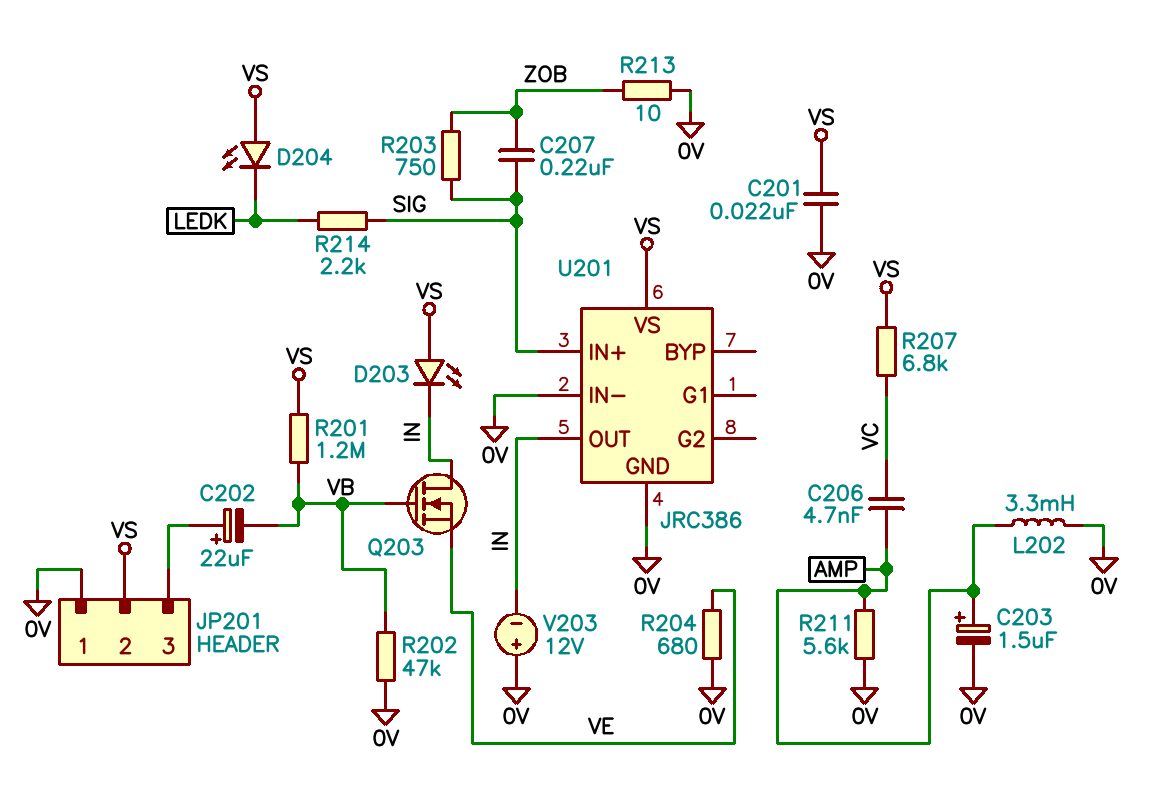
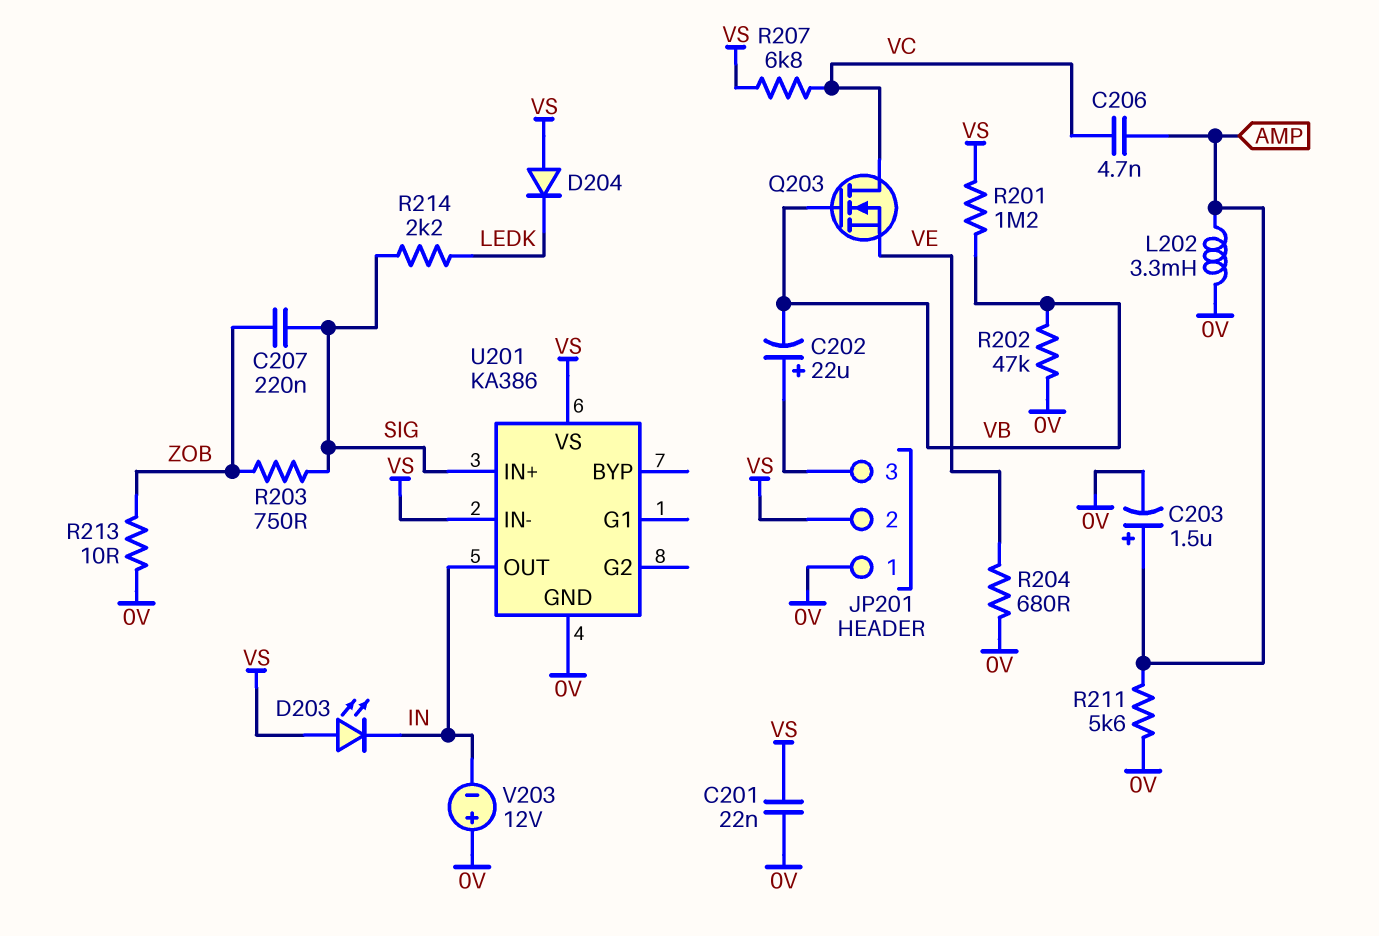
D204: LED (A VS, K LEDK) -> diode (A VS, K LEDK)
Q203: NMOS (G VB, D IN, S VE) -> NMOS (G VB, D VC, S VE)
U201: JRC386 -> KA386
U201 pin IN-: 0V -> VS

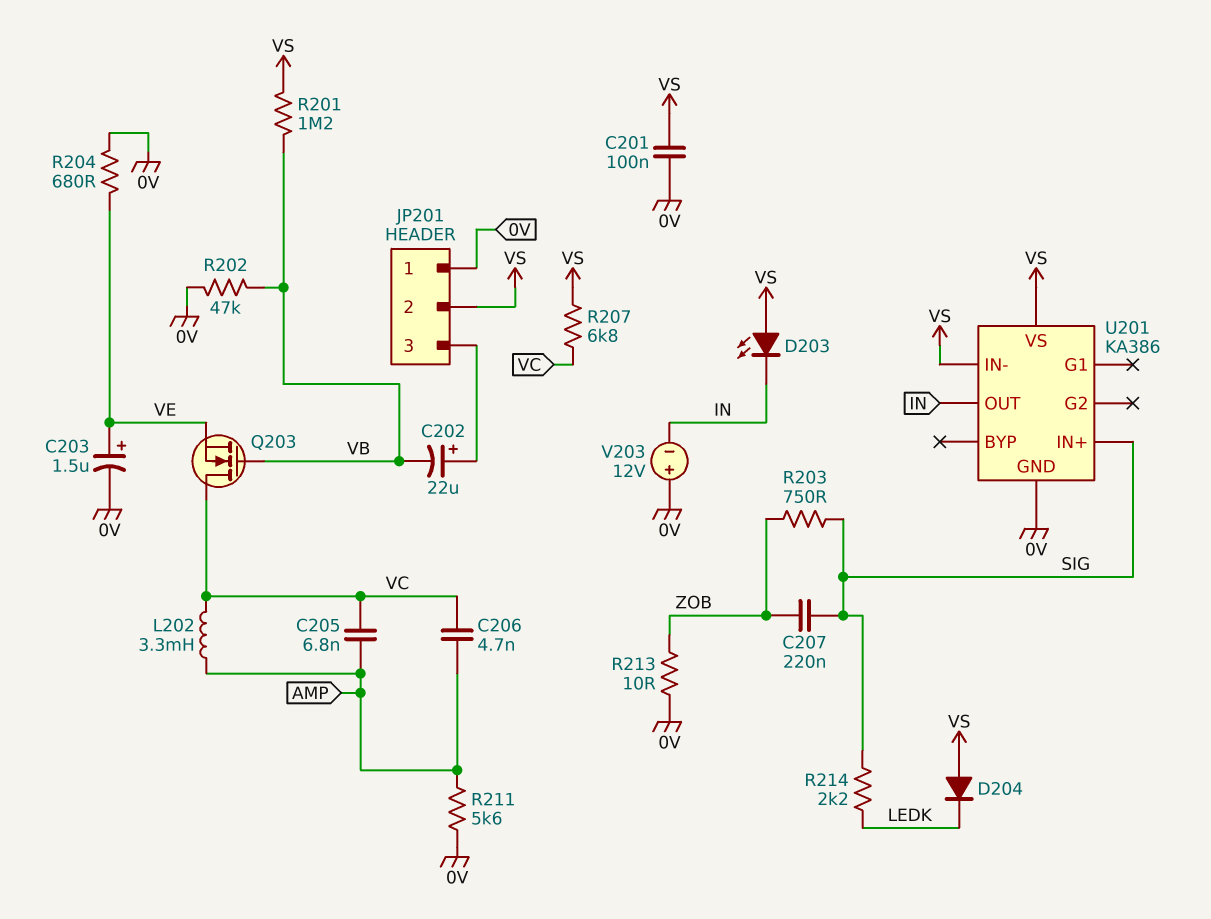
C201: 22nF (0V, VS) -> 100nF (0V, VS)
C203: 1.5uF (plus AMP, minus 0V) -> 1.5uF (plus VE, minus 0V)
C205: none -> 6.8nF (AMP, VC)
L202: 3.3mH (0V, AMP) -> 3.3mH (AMP, VC)

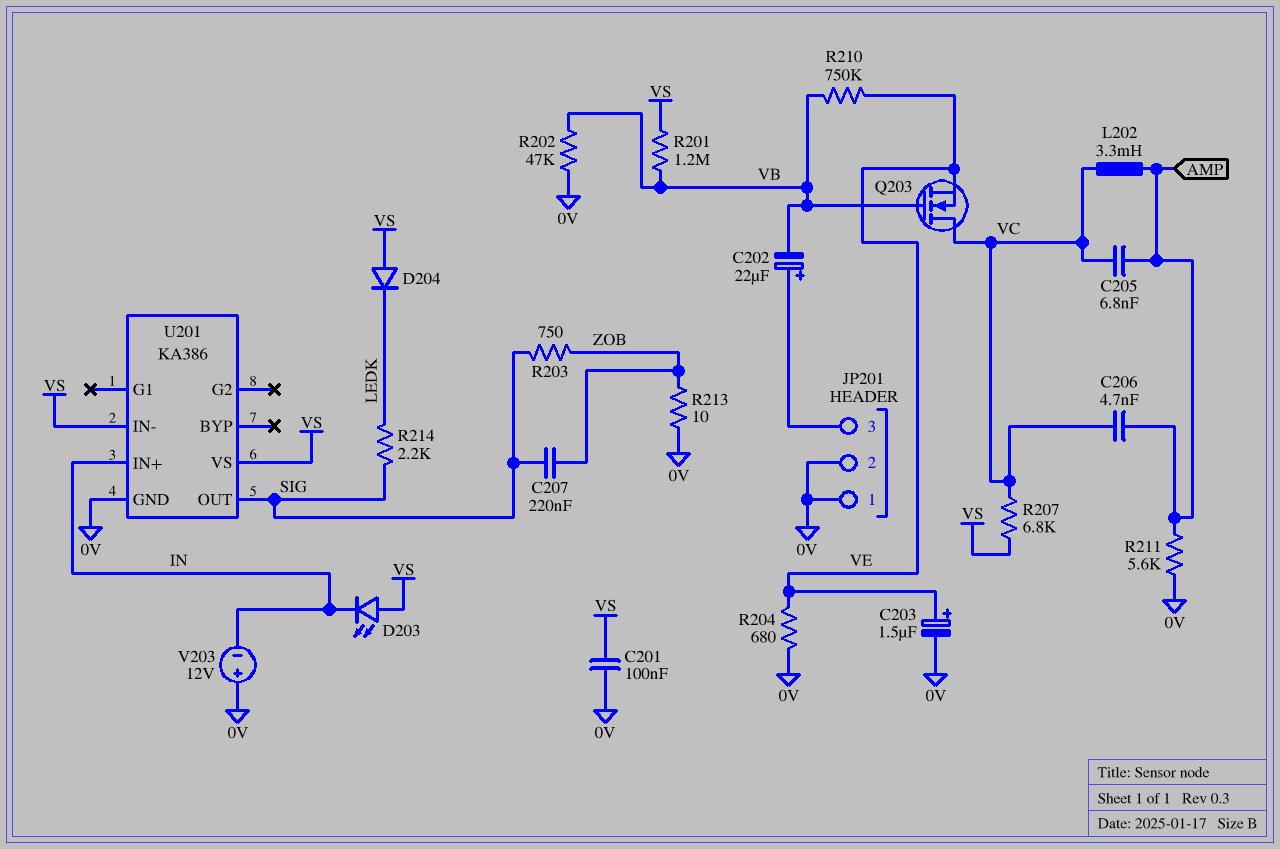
JP201 pin 2: VS -> 0V
R210: none -> 750k (VB, VE)
U201 pin IN+: SIG -> IN
U201 pin OUT: IN -> SIG

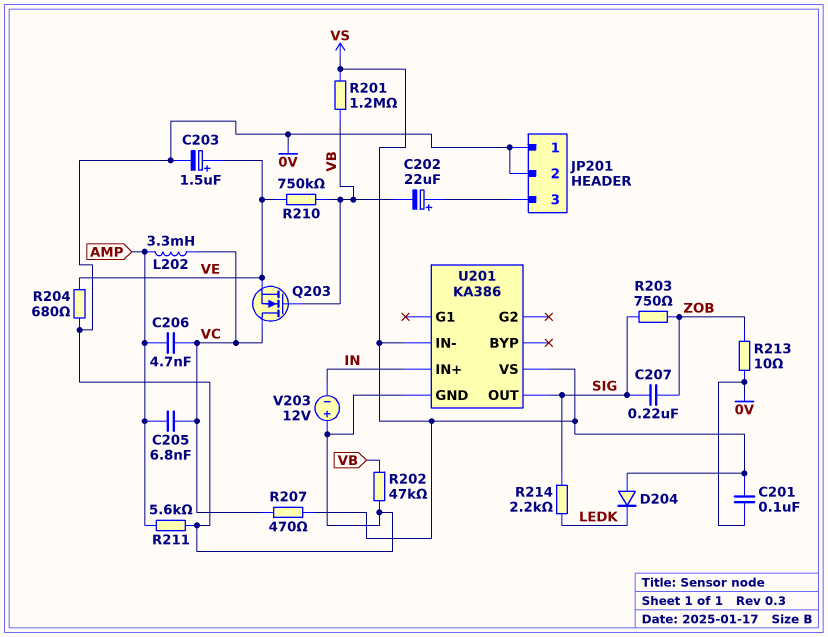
D203: LED (A VS, K IN) -> none
R207: 6.8k (VC, VS) -> 470 (VC, VS)

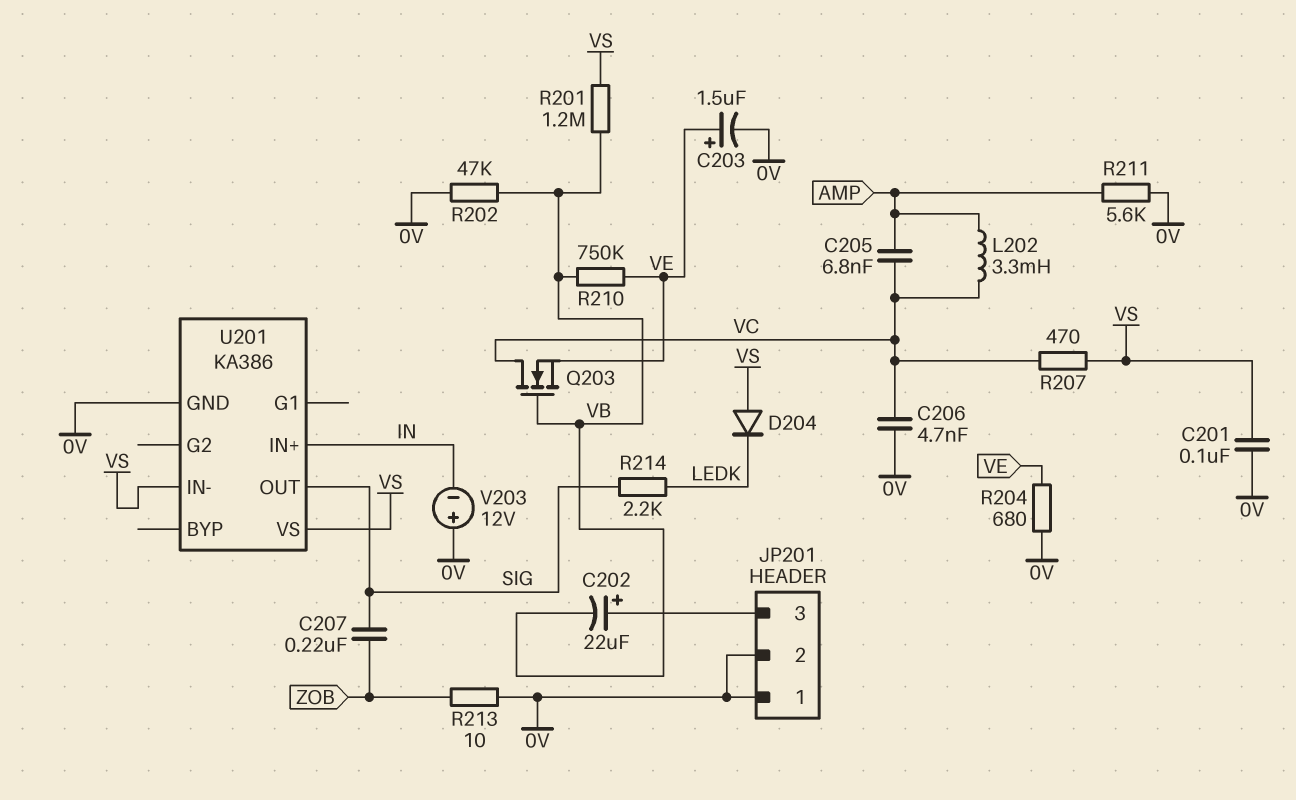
C206: 4.7nF (AMP, VC) -> 4.7nF (0V, VC)
R203: 750 (SIG, ZOB) -> none

